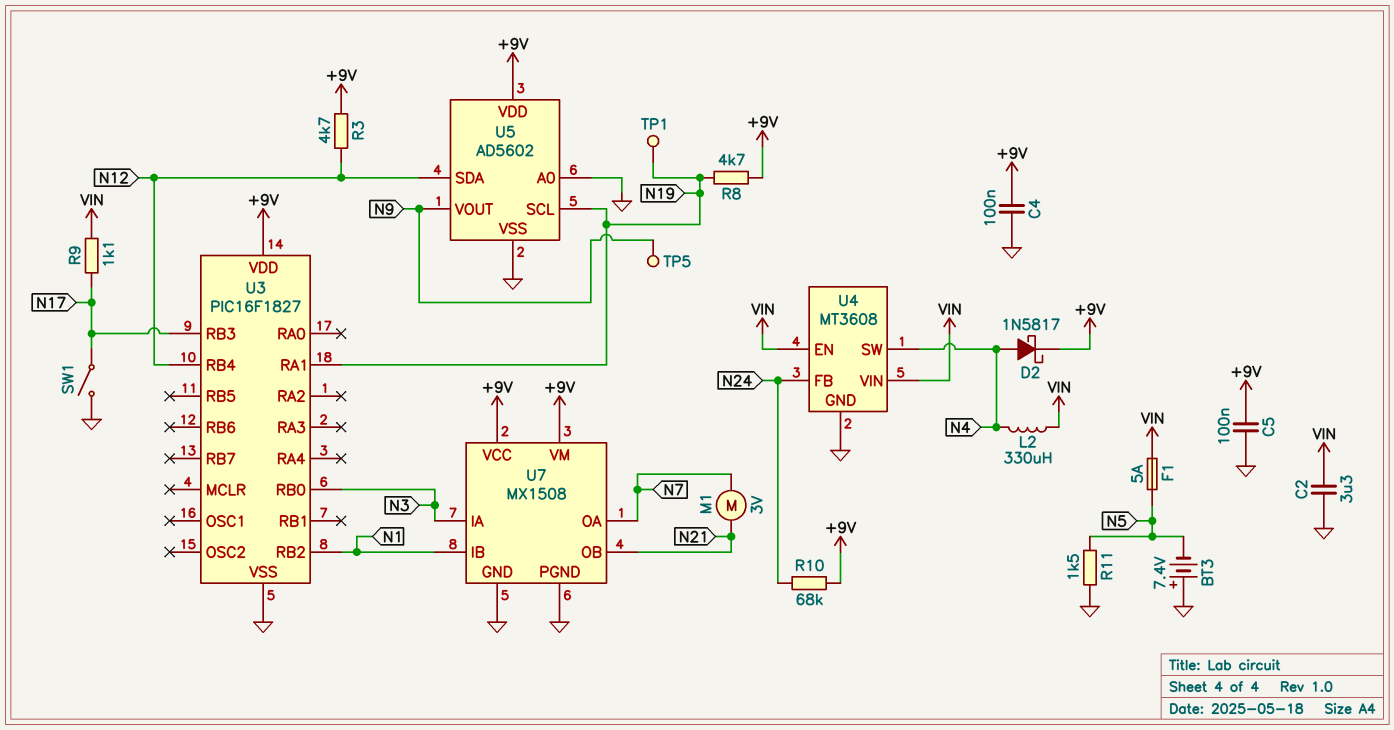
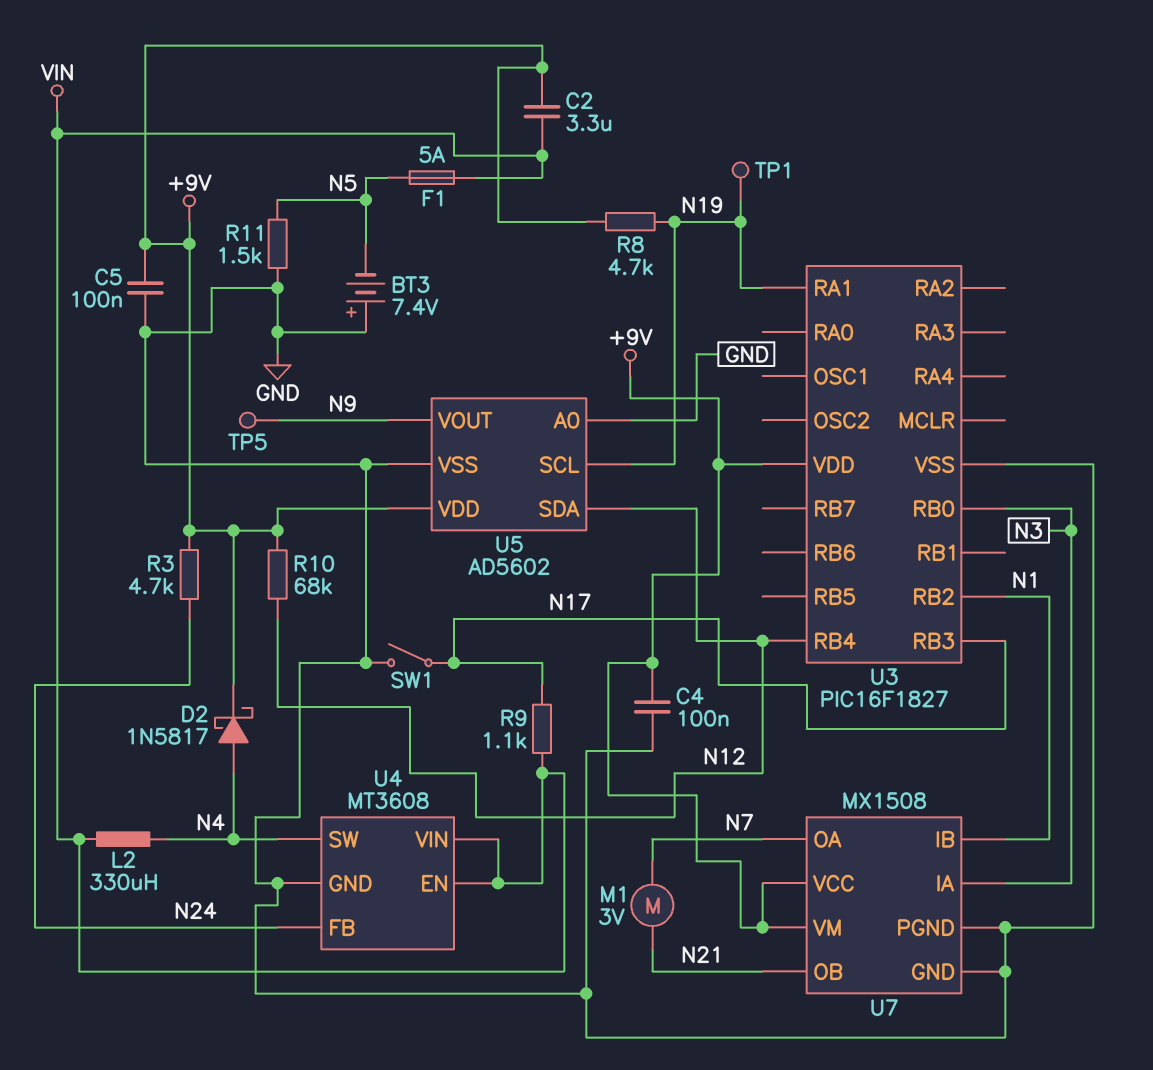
C2: 3.3uF (GND, VIN) -> 3.3uF (+9V, VIN)
R3: 4.7k (+9V, N12) -> 4.7k (+9V, N24)
R10: 68k (+9V, N24) -> 68k (+9V, N12)

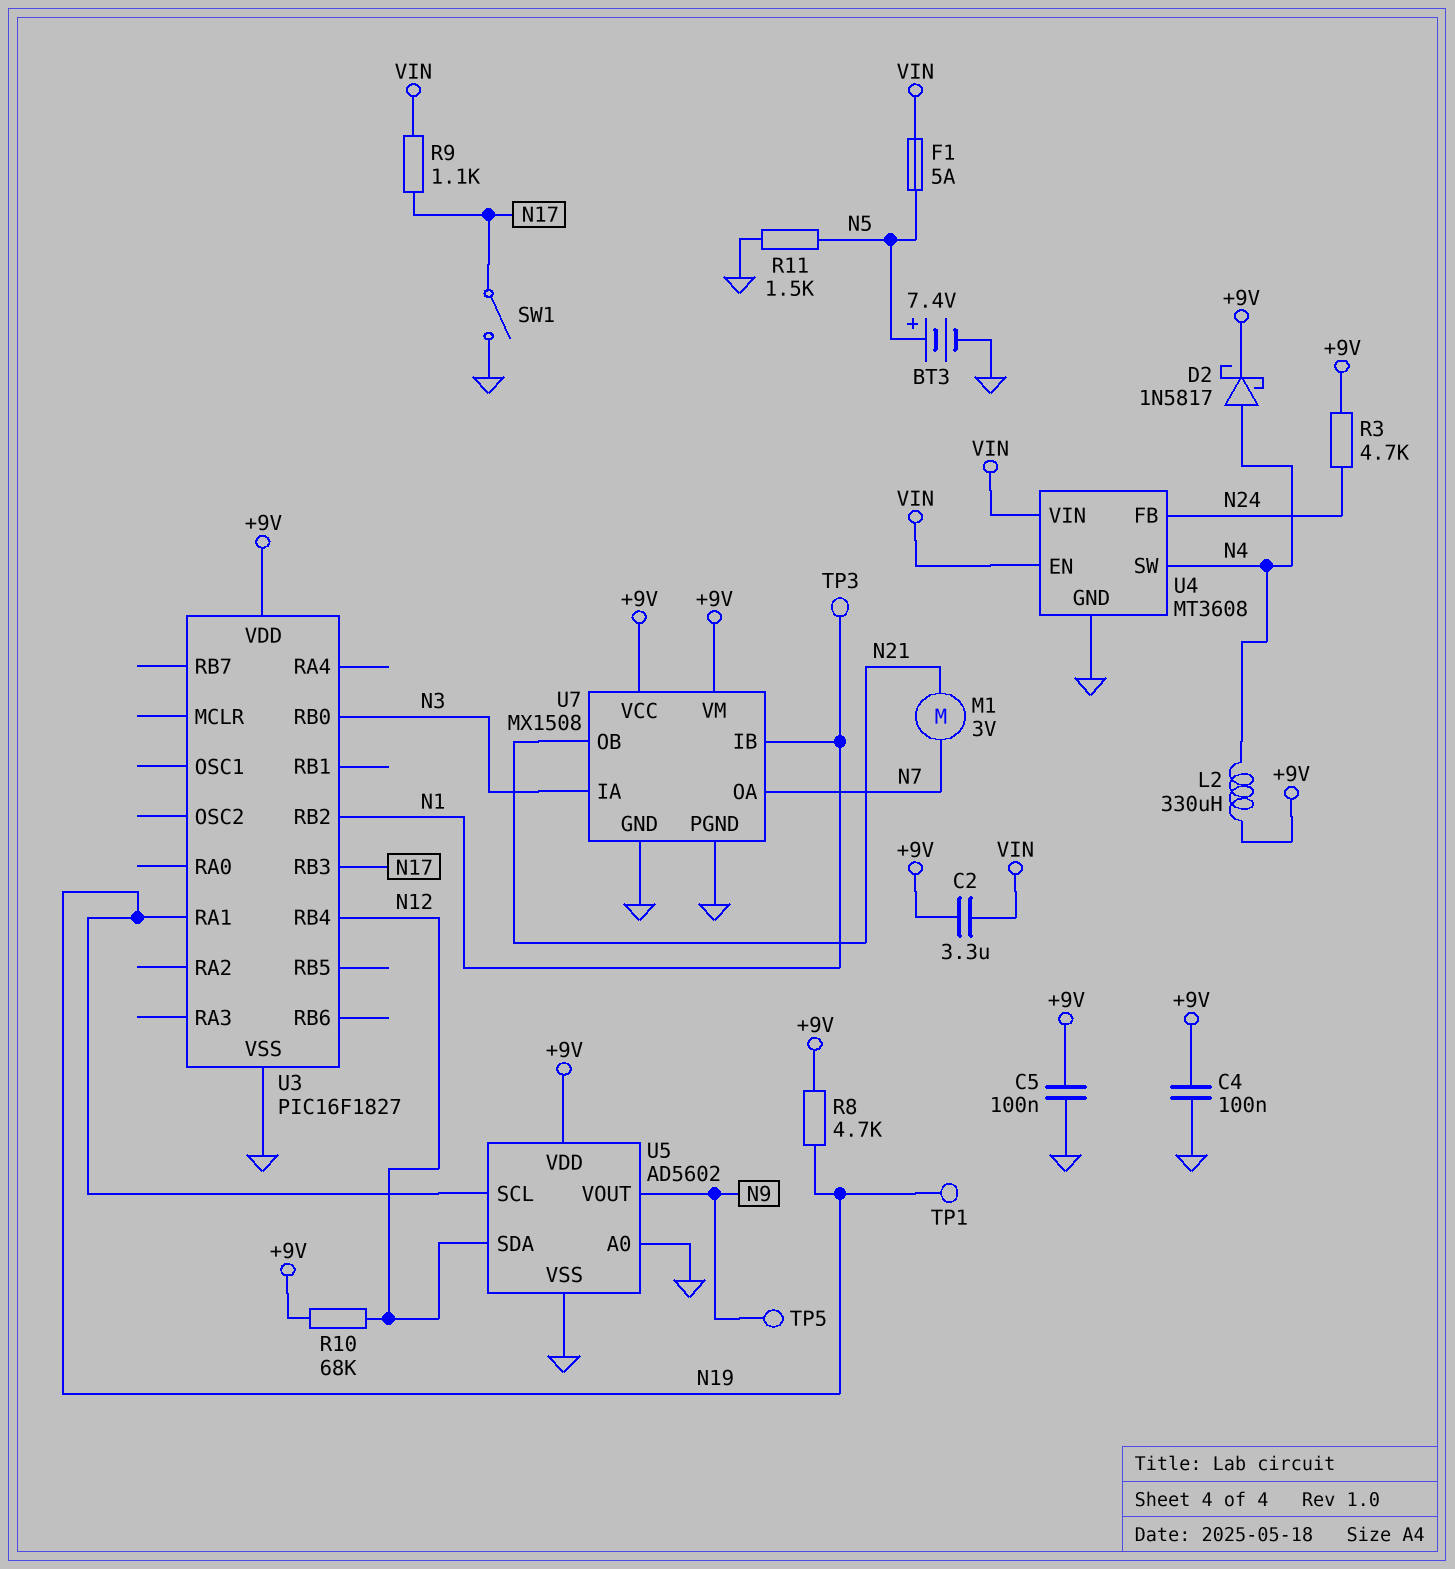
BT3: 7.4V (plus GND, minus N5) -> 7.4V (plus N5, minus GND)
L2: 330uH (N4, VIN) -> 330uH (+9V, N4)
TP3: none -> test point (N1)

